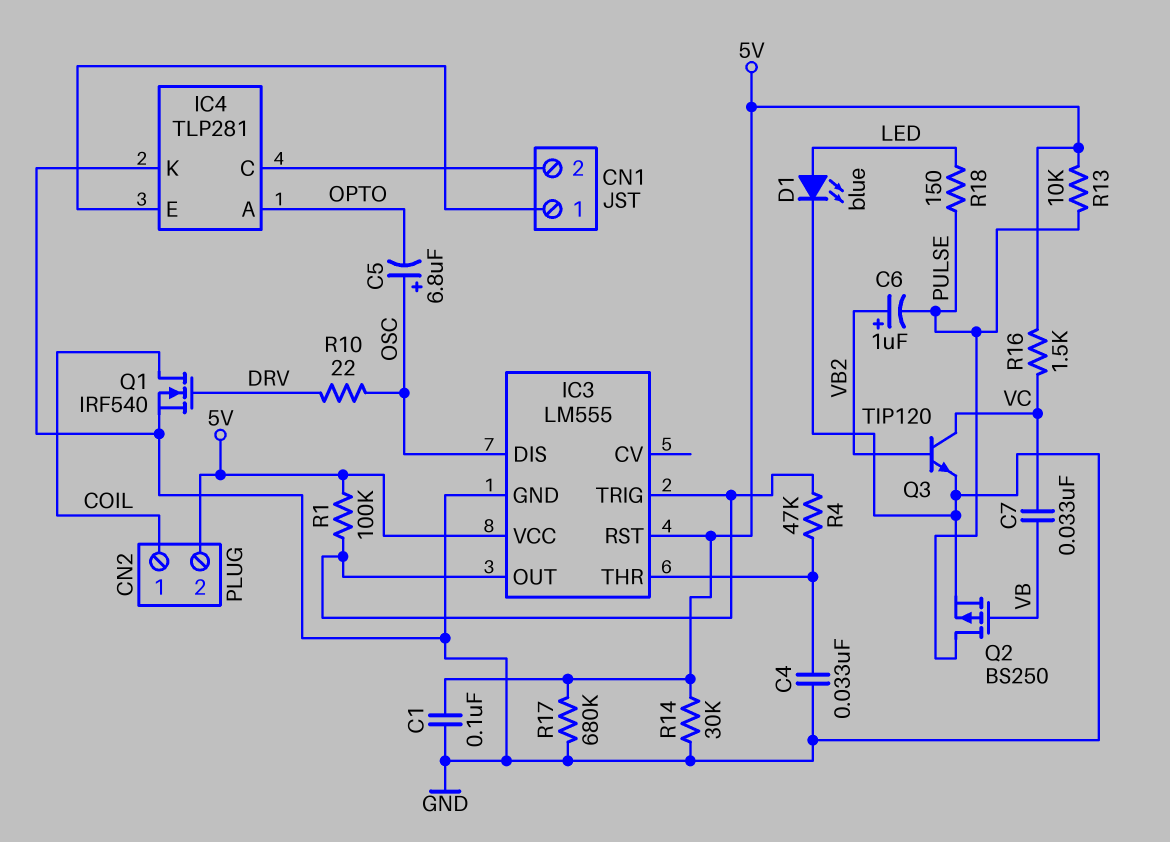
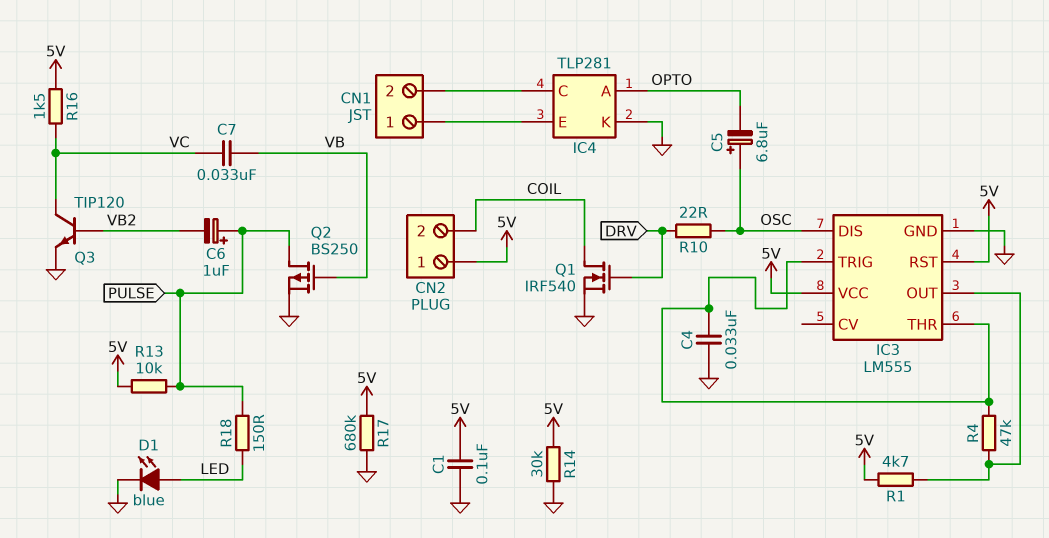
C6: 1uF (plus VB2, minus PULSE) -> 1uF (plus PULSE, minus VB2)
CN2 pin 1: COIL -> 5V
CN2 pin 2: 5V -> COIL
IC3 pin TRIG: IC3/OUT -> IC3/THR
R1: 100k (5V, IC3/OUT) -> 4.7k (5V, IC3/OUT)

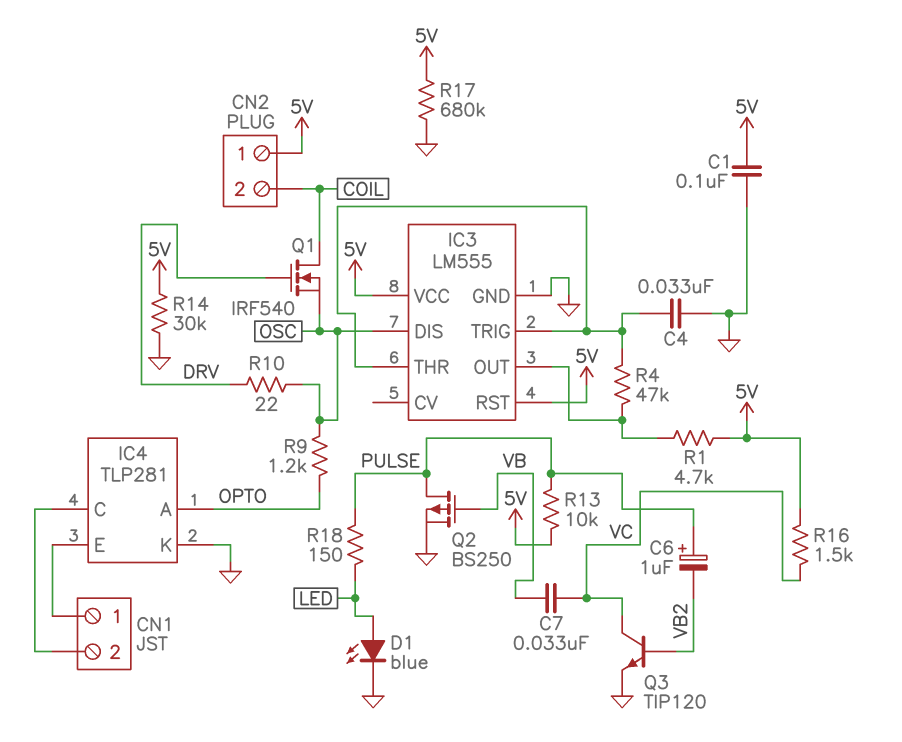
C5: 6.8uF (plus OSC, minus OPTO) -> none
Q1: NMOS IRF540 (G DRV, D COIL, S GND) -> NMOS IRF540 (G DRV, D COIL, S OSC)
R9: none -> 1.2k (OPTO, OSC)

